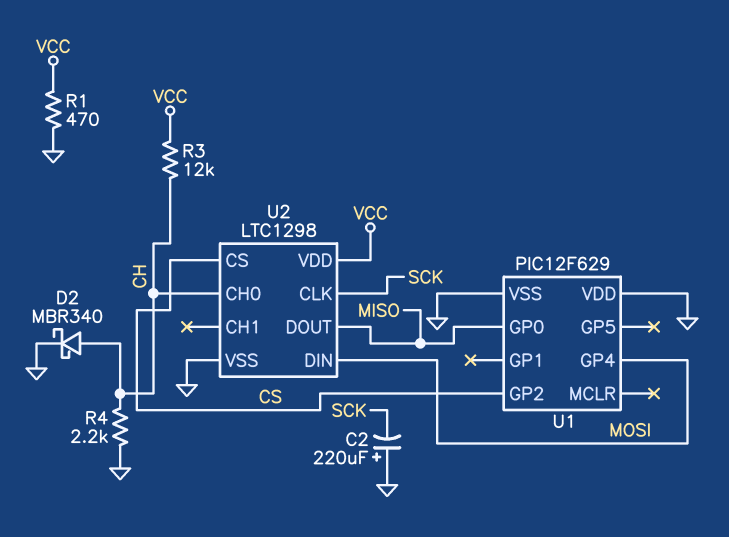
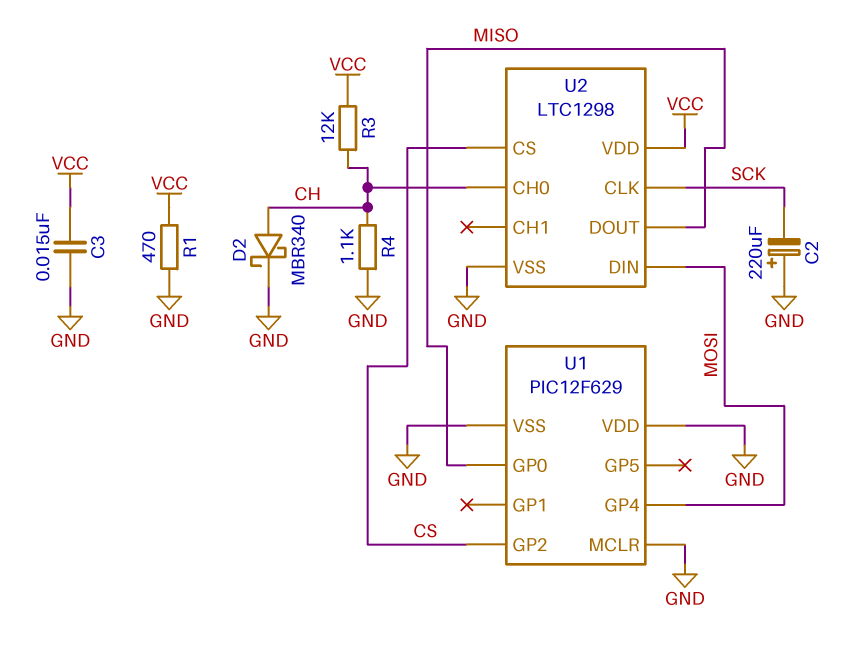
C3: none -> 15nF (GND, VCC)
R4: 2.2k (CH, GND) -> 1.1k (CH, GND)
U1 pin MCLR: none -> GND

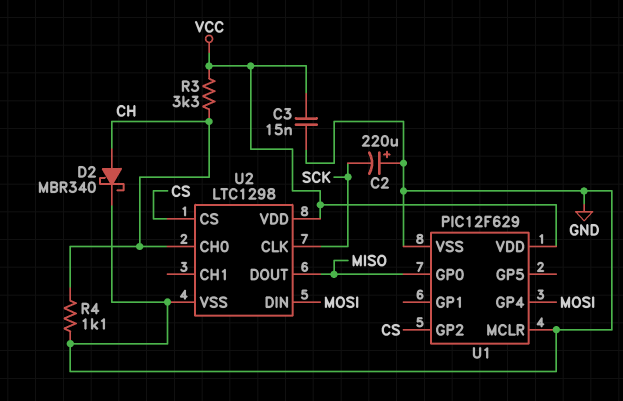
R1: 470 (GND, VCC) -> none
R3: 12k (CH, VCC) -> 3.3k (CH, VCC)
U1 pin VDD: GND -> VCC

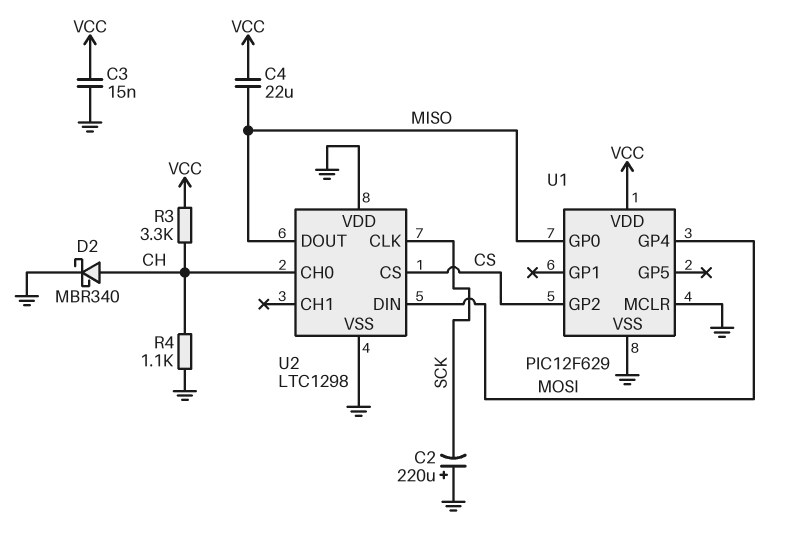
C4: none -> 22uF (MISO, VCC)
U2 pin VDD: VCC -> GND

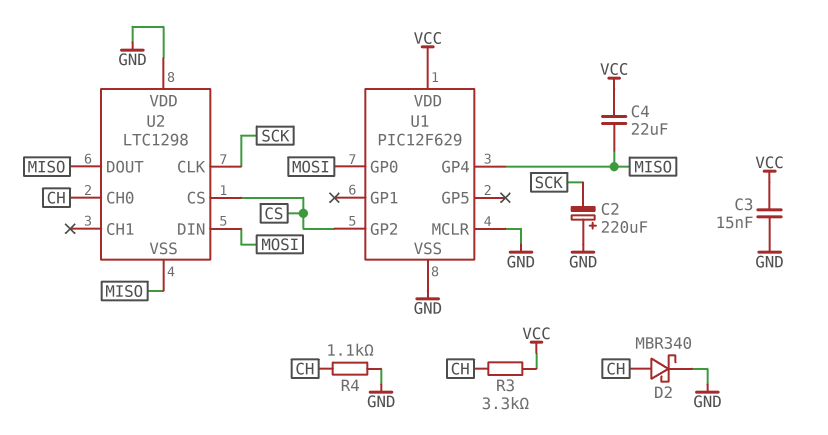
U1 pin GP0: MISO -> MOSI
U1 pin GP4: MOSI -> MISO
U2 pin VSS: GND -> MISO

